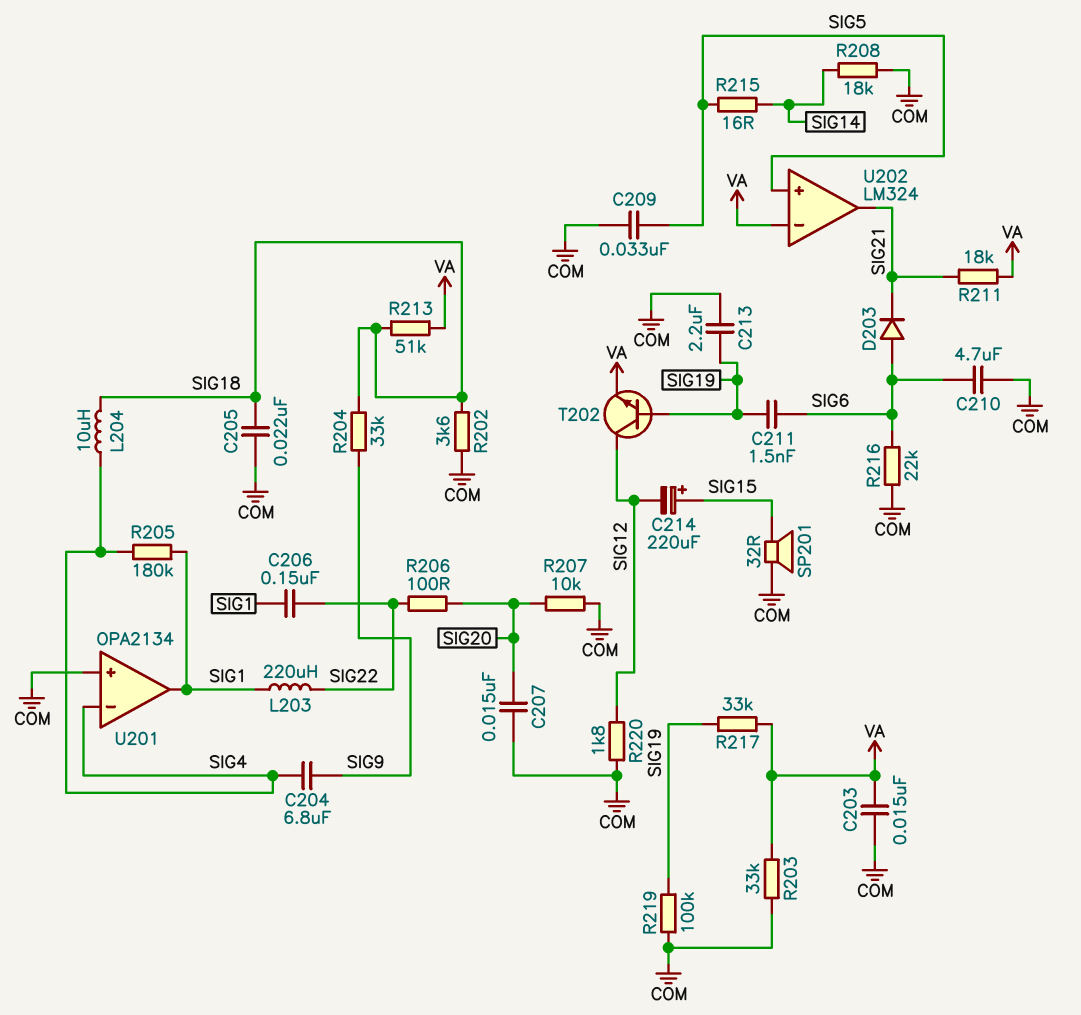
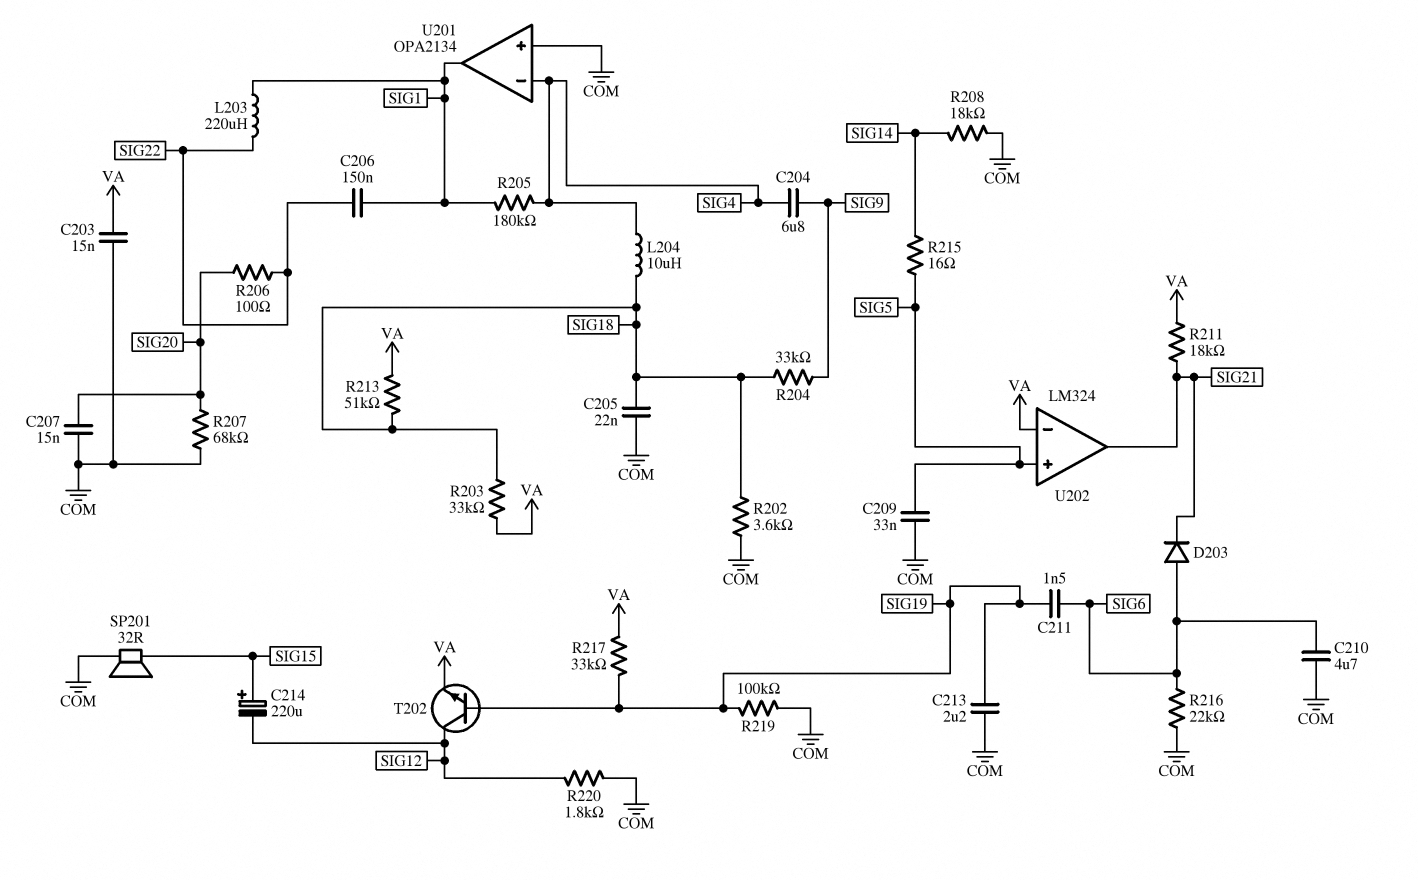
R203: 33k (COM, VA) -> 33k (SIG18, VA)
R207: 10k (COM, SIG20) -> 68k (COM, SIG20)

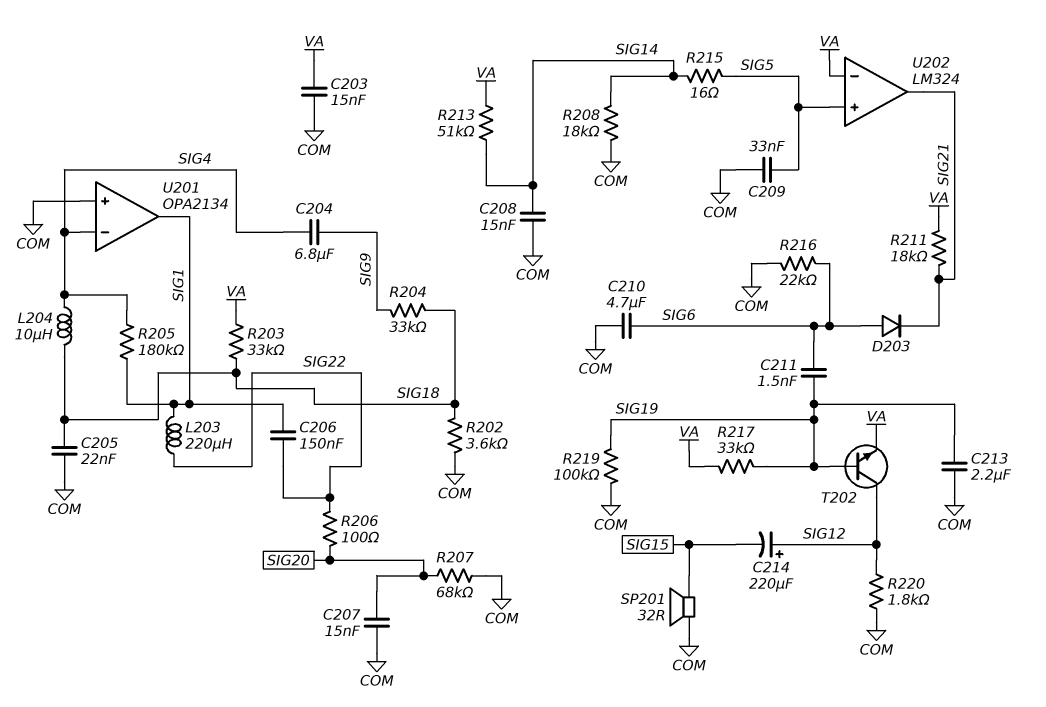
C208: none -> 15nF (COM, SIG14)
C214: 220uF (plus SIG15, minus SIG12) -> 220uF (plus SIG12, minus SIG15)
R213: 51k (SIG18, VA) -> 51k (SIG14, VA)

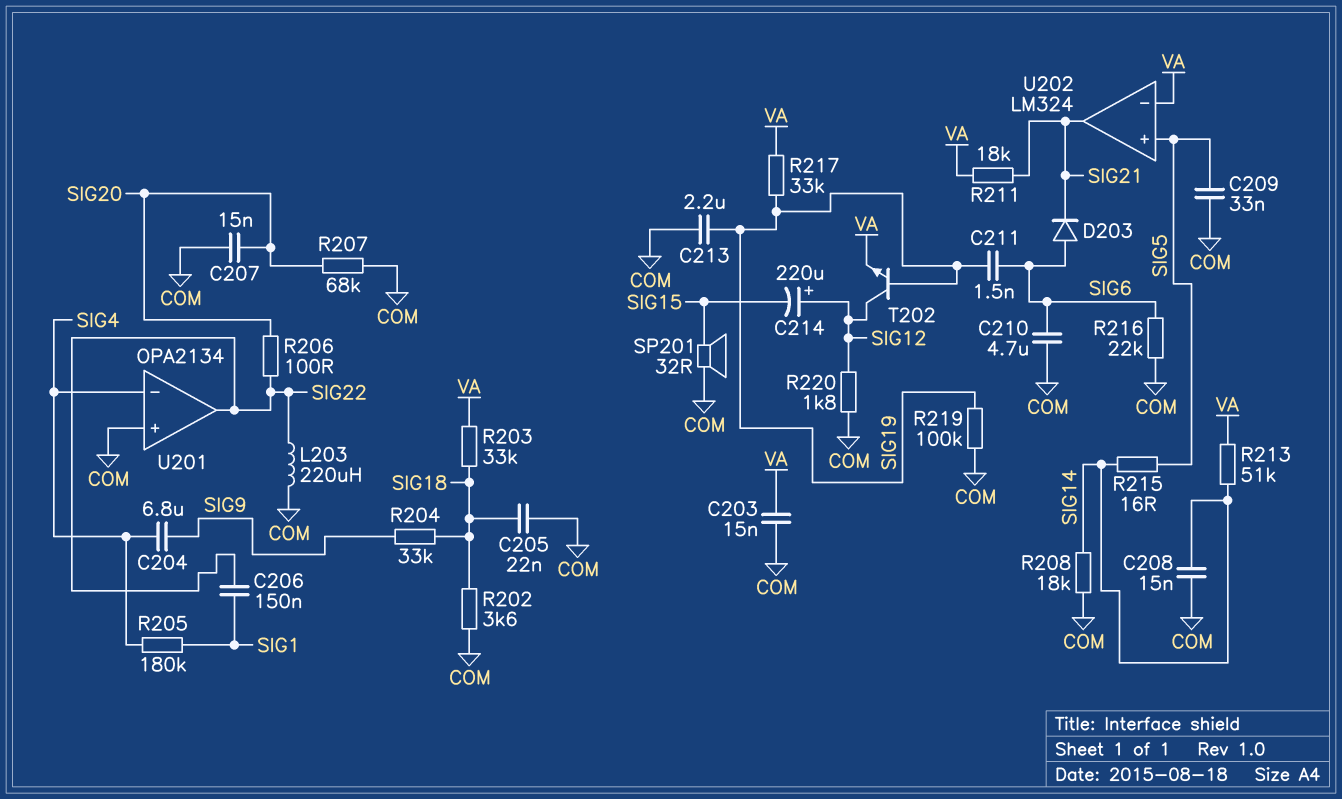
L203: 220uH (SIG1, SIG22) -> 220uH (COM, SIG22)
L204: 10uH (SIG4, SIG18) -> none
U201 pin out: SIG1 -> SIG22

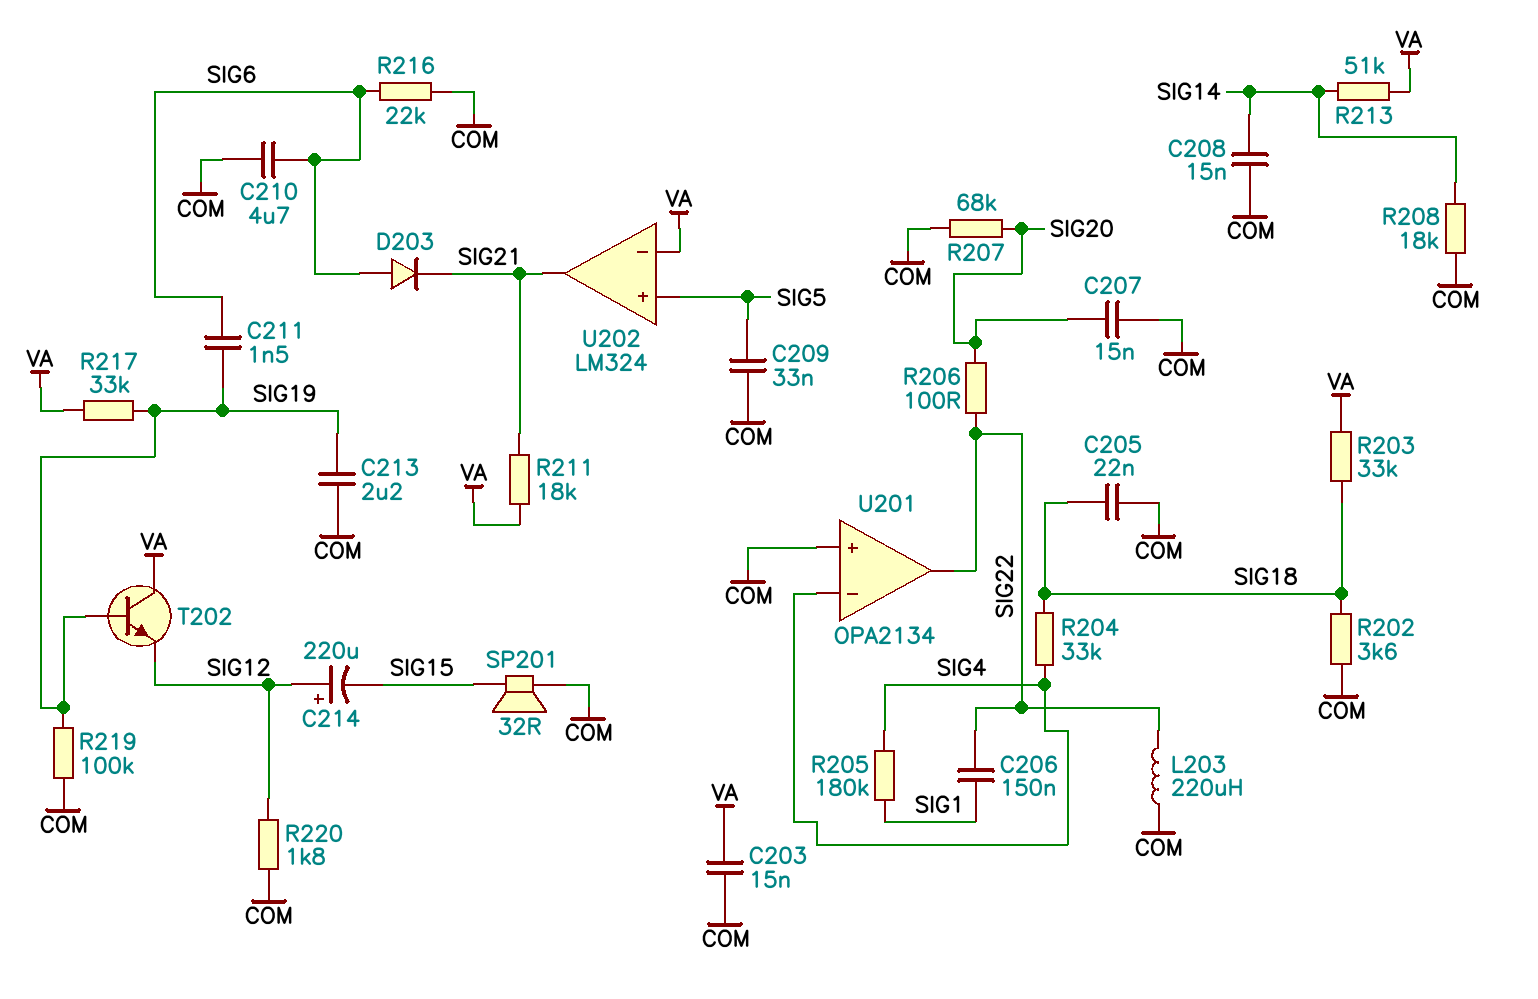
C204: 6.8uF (SIG4, SIG9) -> none
R204: 33k (SIG9, SIG18) -> 33k (SIG4, SIG18)
R215: 16 (SIG5, SIG14) -> none
T202: NPN (B SIG19, C SIG12, E VA) -> NPN (B SIG19, C VA, E SIG12)

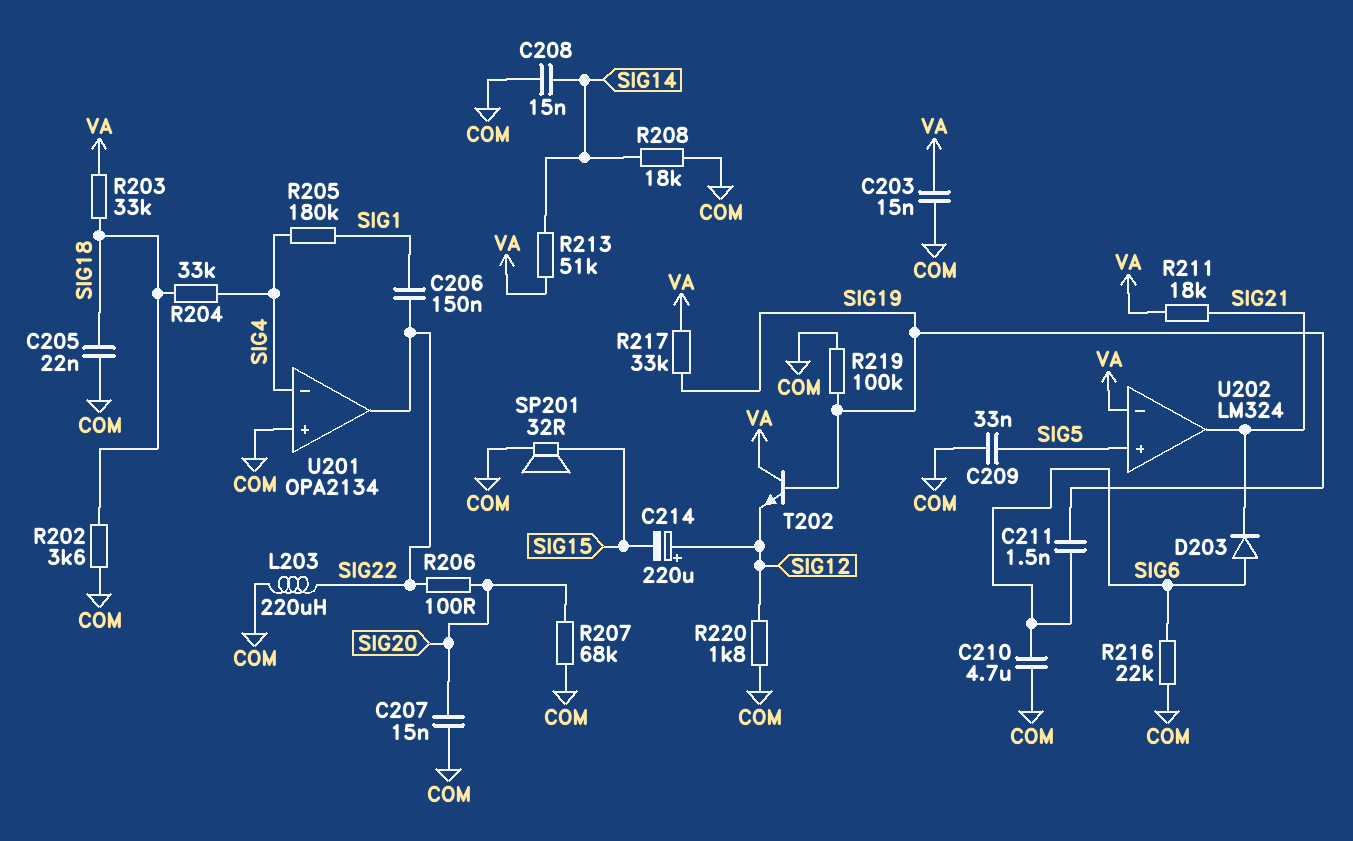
C213: 2.2uF (COM, SIG19) -> none

